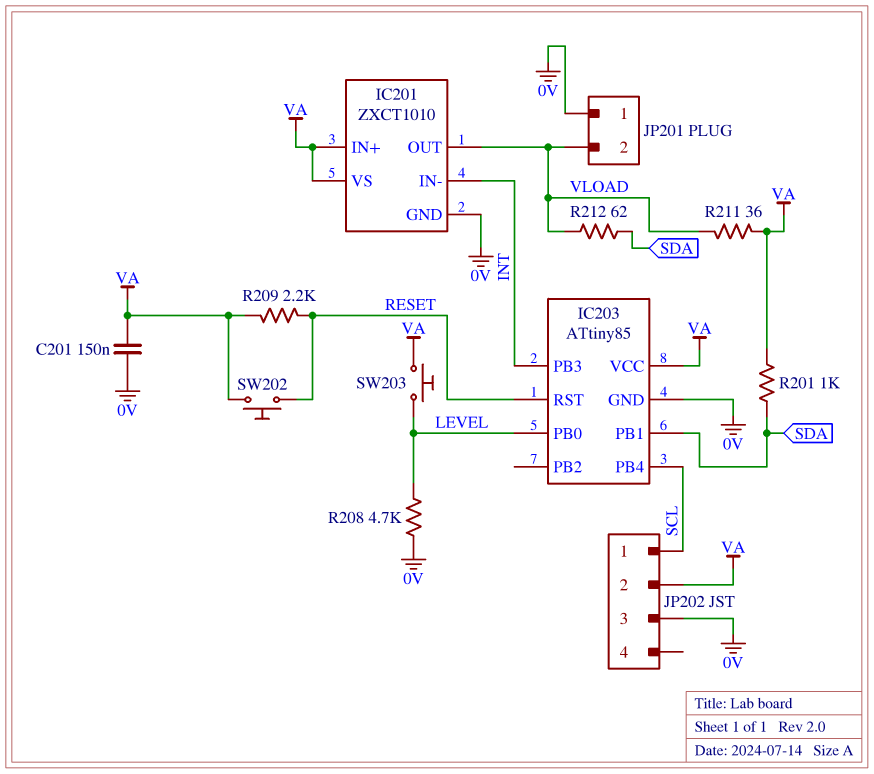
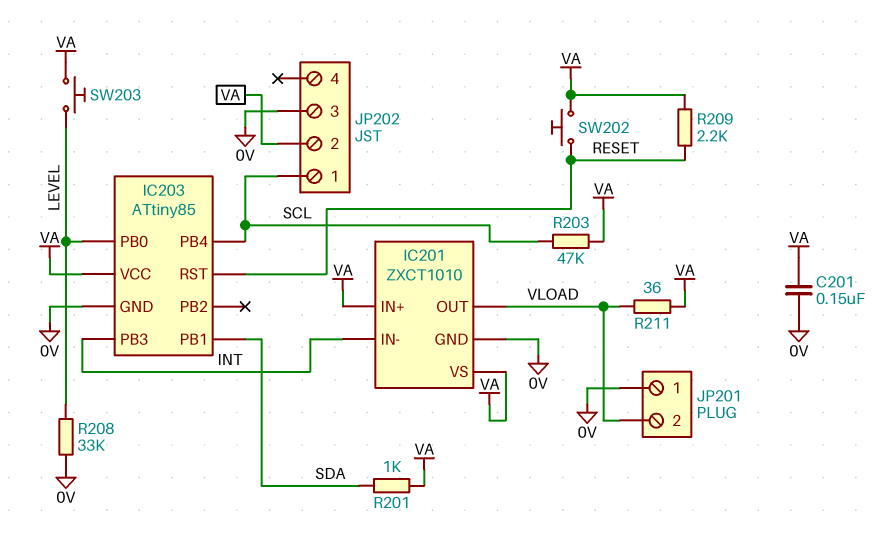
R203: none -> 47k (SCL, VA)
R208: 4.7k (0V, LEVEL) -> 33k (0V, LEVEL)
R212: 62 (SDA, VLOAD) -> none

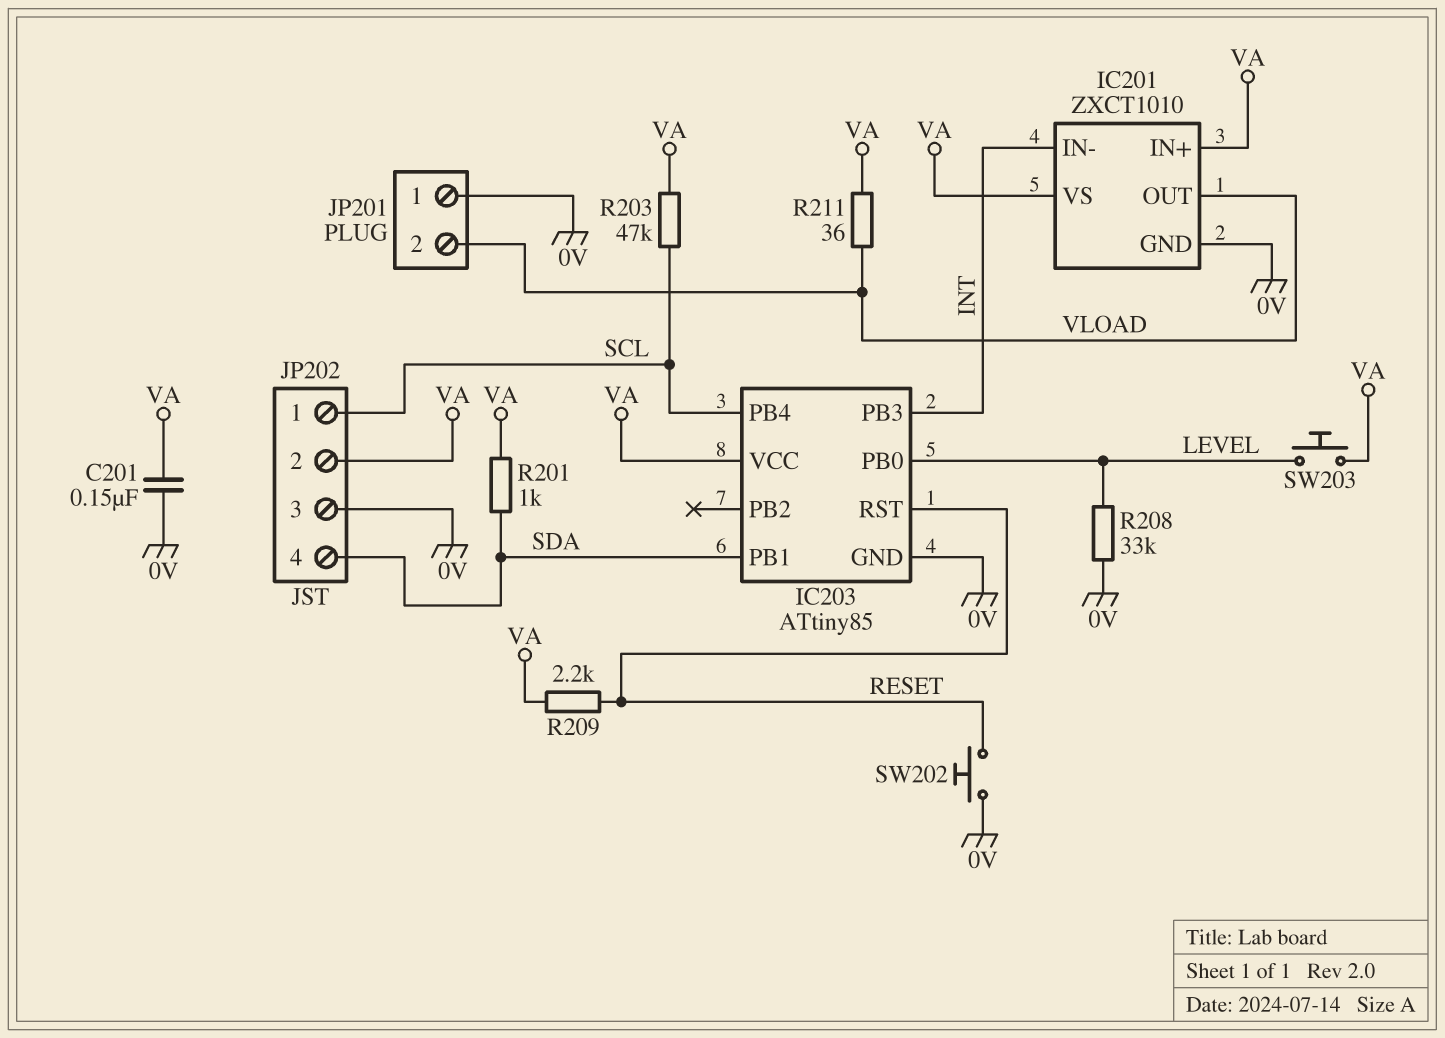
JP202 pin 4: none -> SDA
SW202: button (RESET, VA) -> button (0V, RESET)

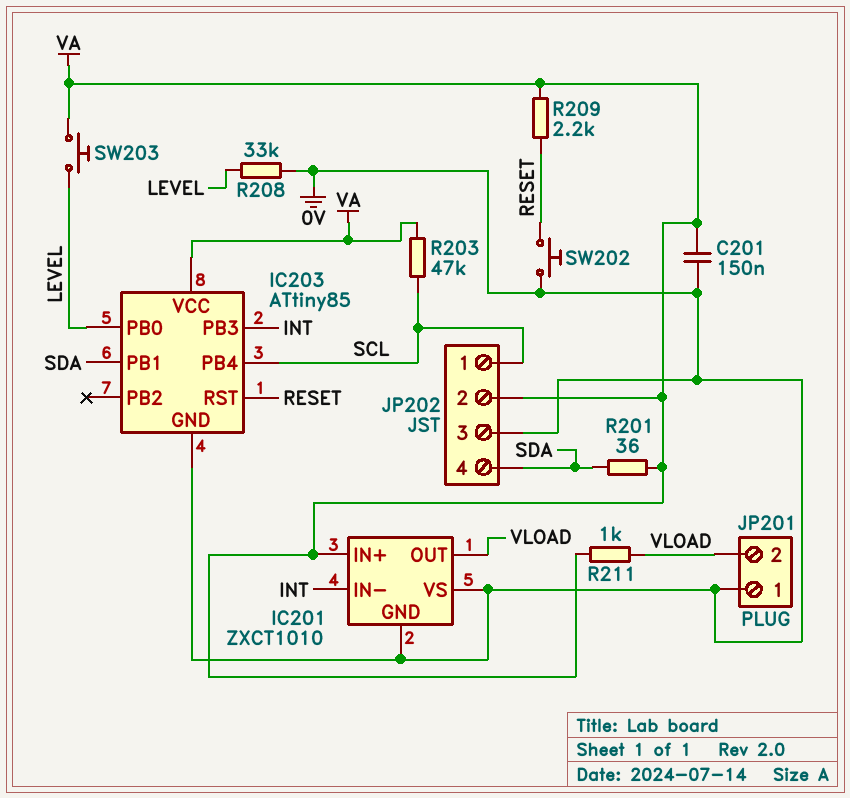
IC201 pin VS: VA -> 0V
R201: 1k (SDA, VA) -> 36 (SDA, VA)
R211: 36 (VA, VLOAD) -> 1k (VA, VLOAD)

